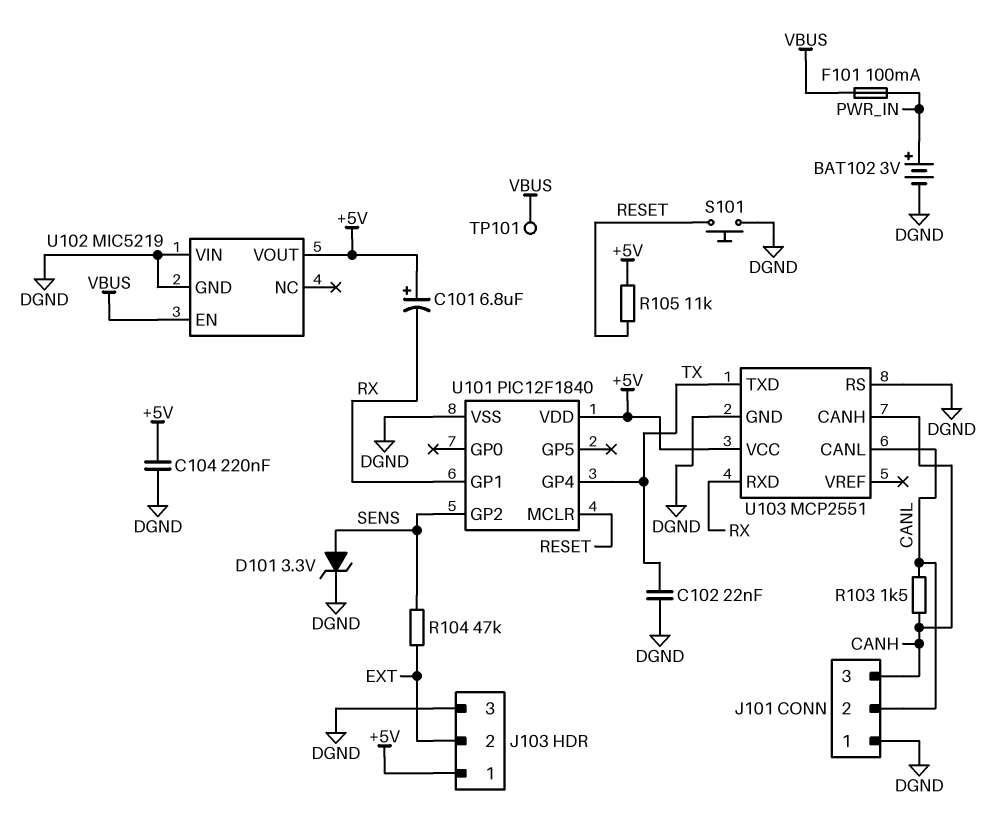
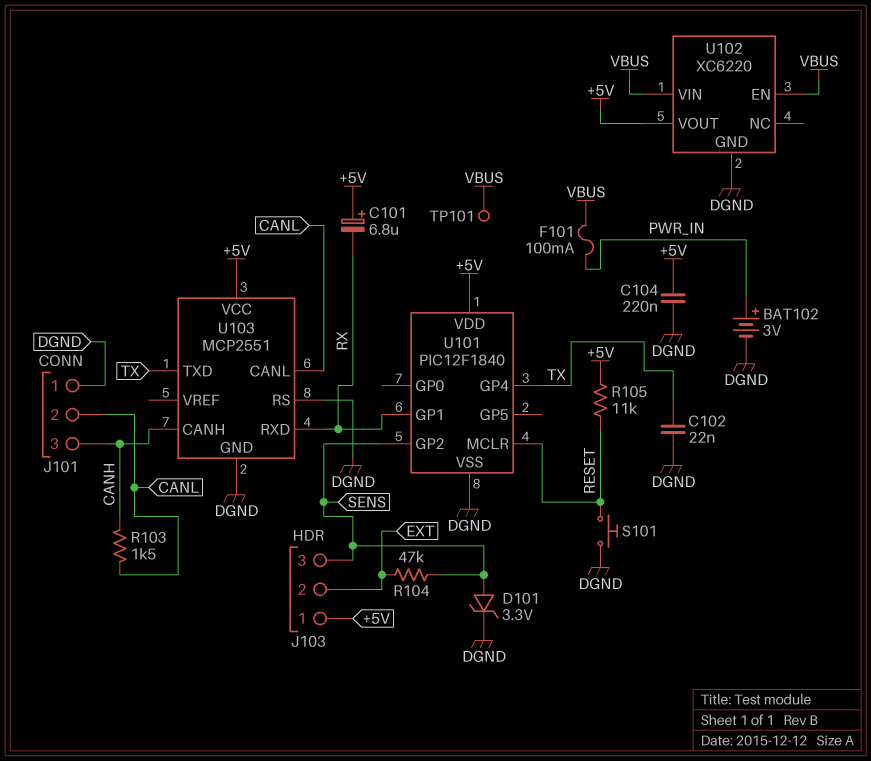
J103 pin 3: DGND -> SENS
U102: MIC5219 -> XC6220
U102 pin VIN: DGND -> VBUS

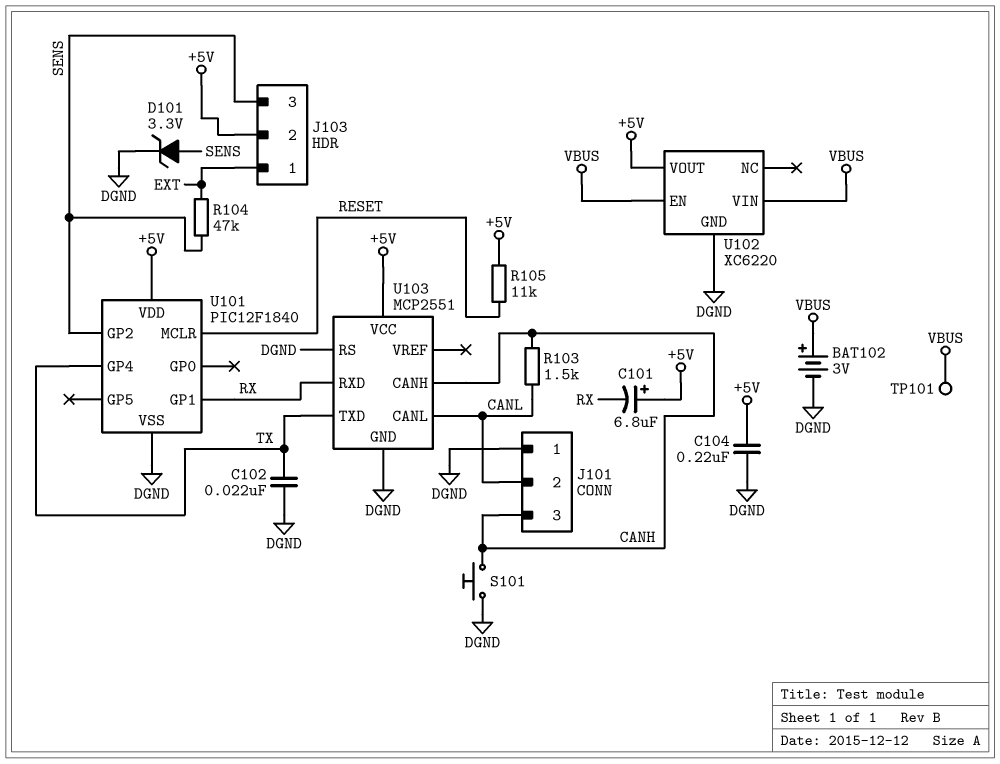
BAT102: 3V (plus PWR_IN, minus DGND) -> 3V (plus VBUS, minus DGND)
F101: 100mA (PWR_IN, VBUS) -> none
J103 pin 1: +5V -> EXT
J103 pin 2: EXT -> +5V
S101: button (DGND, RESET) -> button (CANH, DGND)

